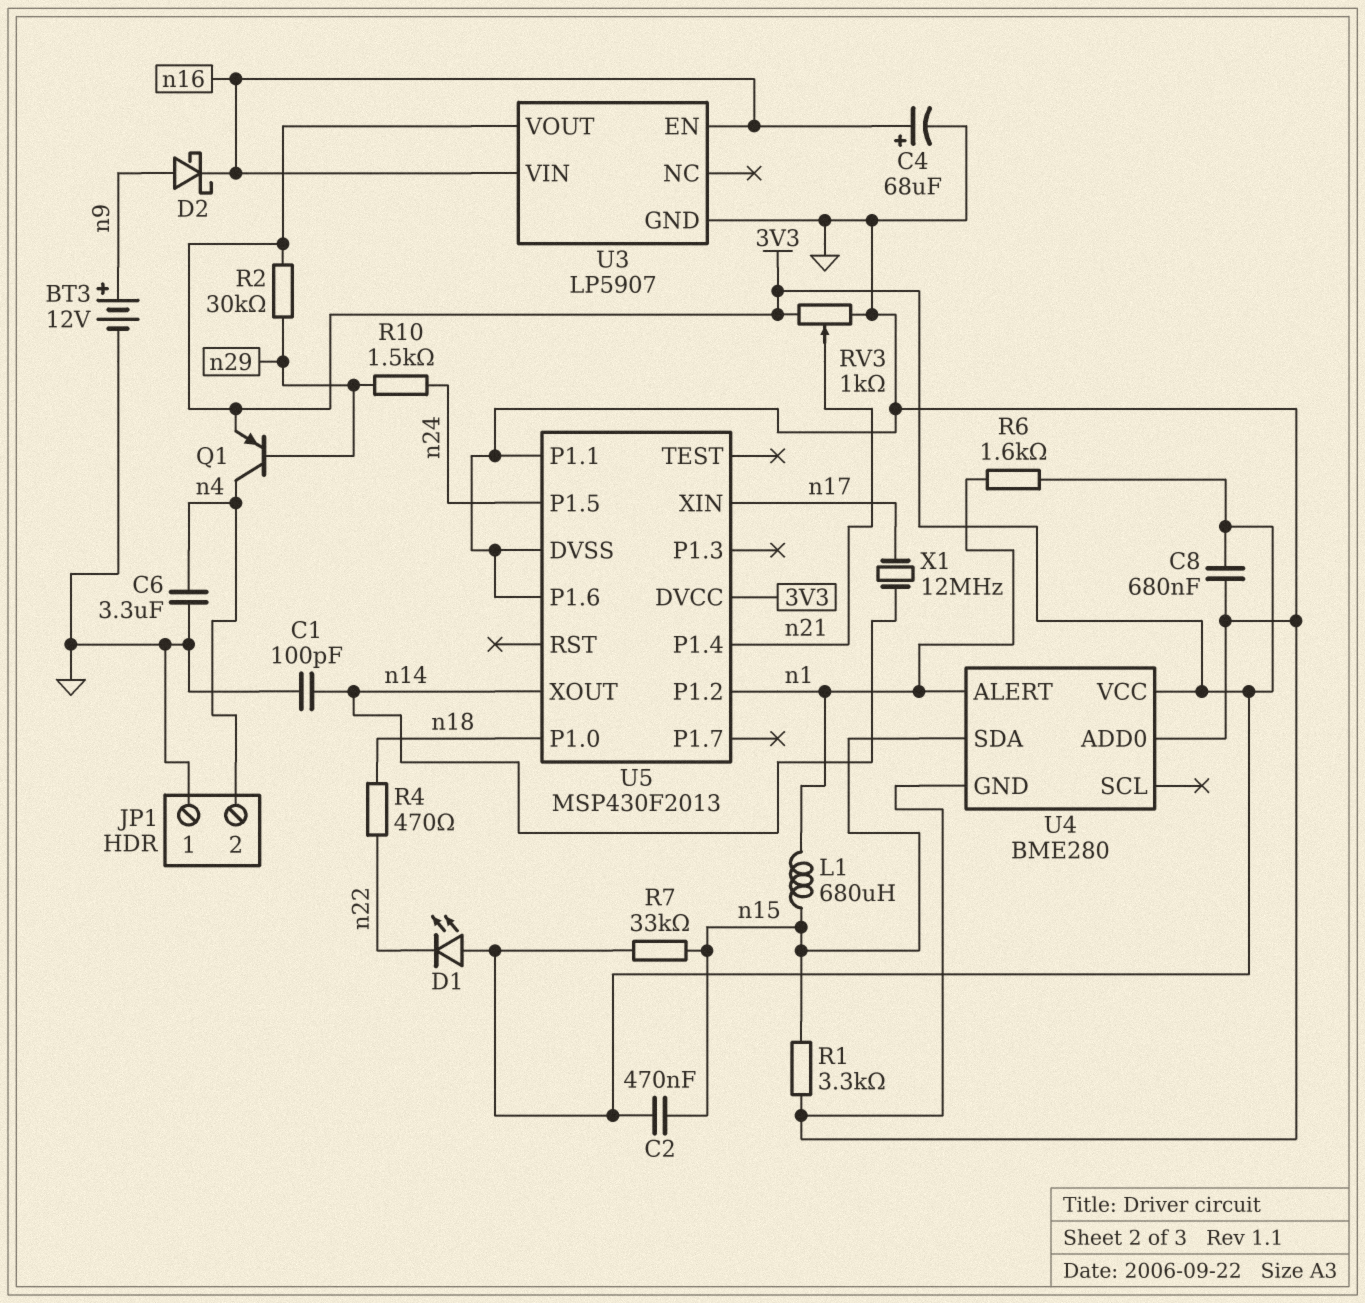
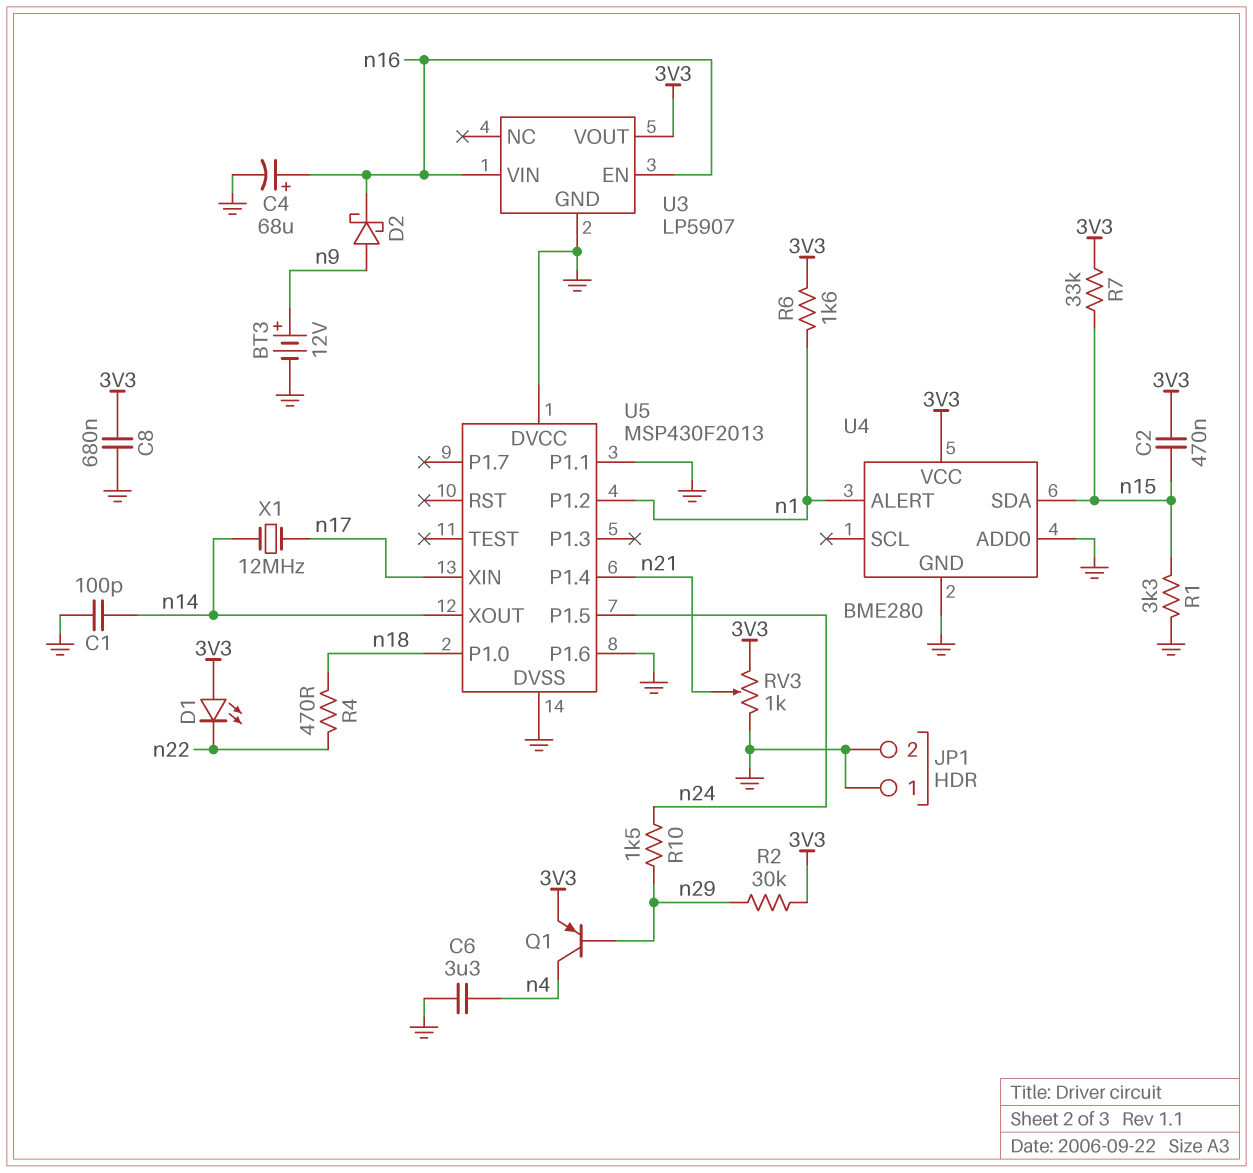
JP1 pin 2: n4 -> GND
L1: 680uH (n1, n15) -> none
U5 pin DVCC: 3V3 -> GND

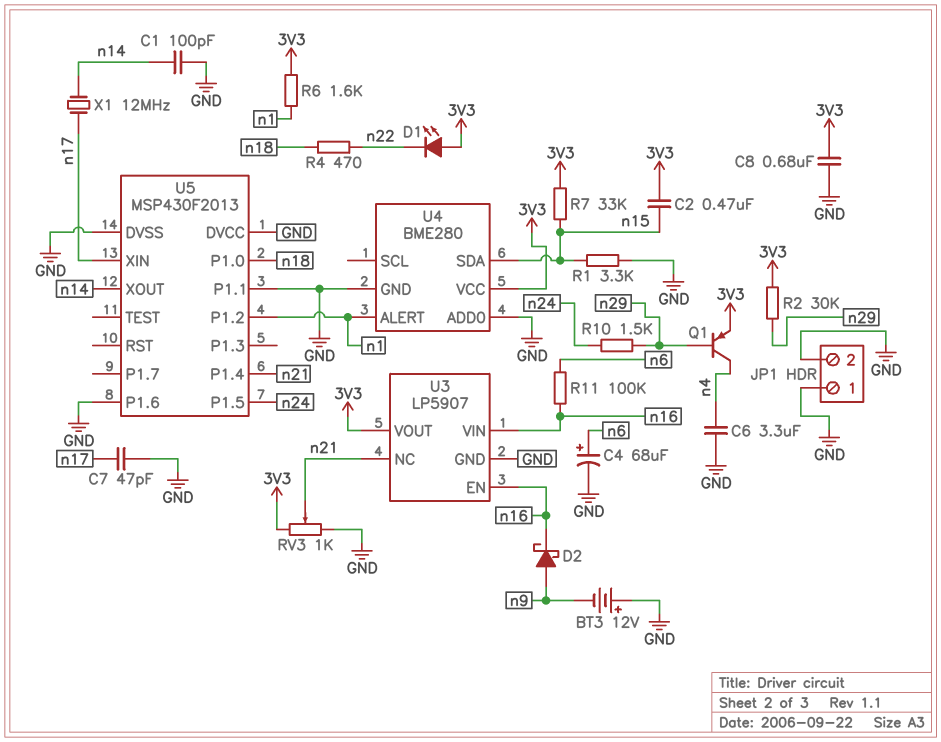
BT3: 12V (plus n9, minus GND) -> 12V (plus GND, minus n9)
C4: 68uF (plus n16, minus GND) -> 68uF (plus n6, minus GND)
C7: none -> 47pF (GND, n17)
R11: none -> 100k (n6, n16)
U3 pin NC: none -> n21

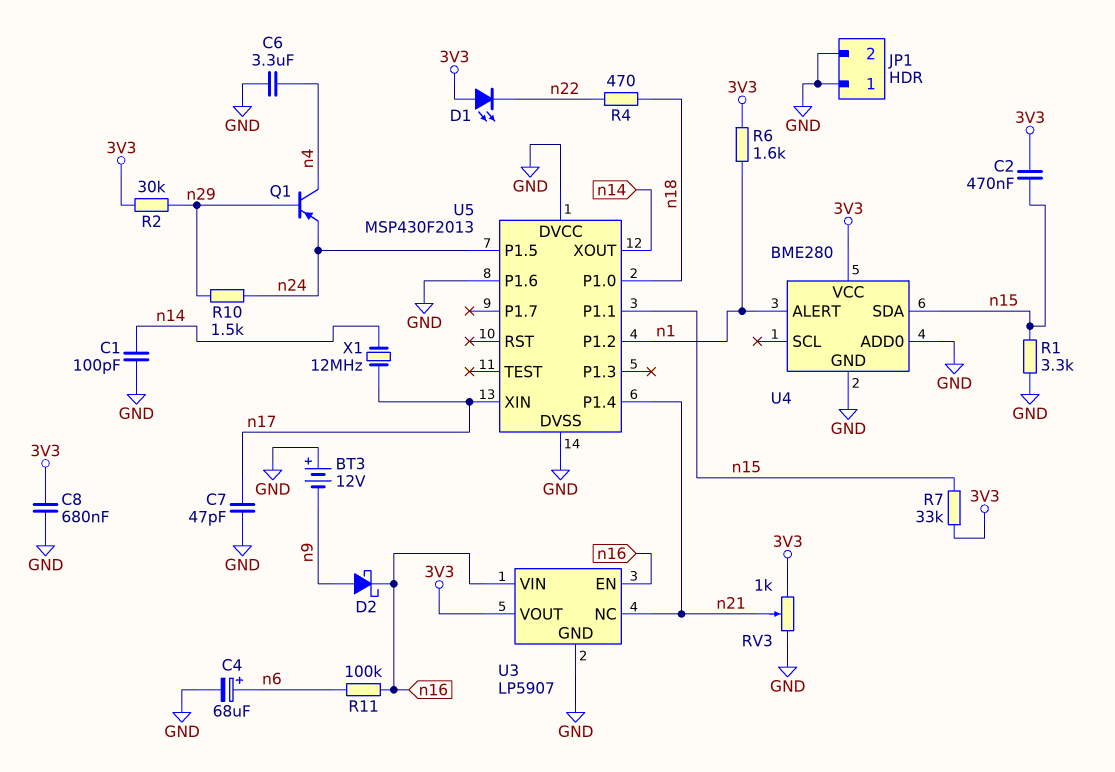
Q1: PNP (B n29, C n4, E 3V3) -> PNP (B n29, C n4, E n24)
U5 pin P1.1: GND -> n15

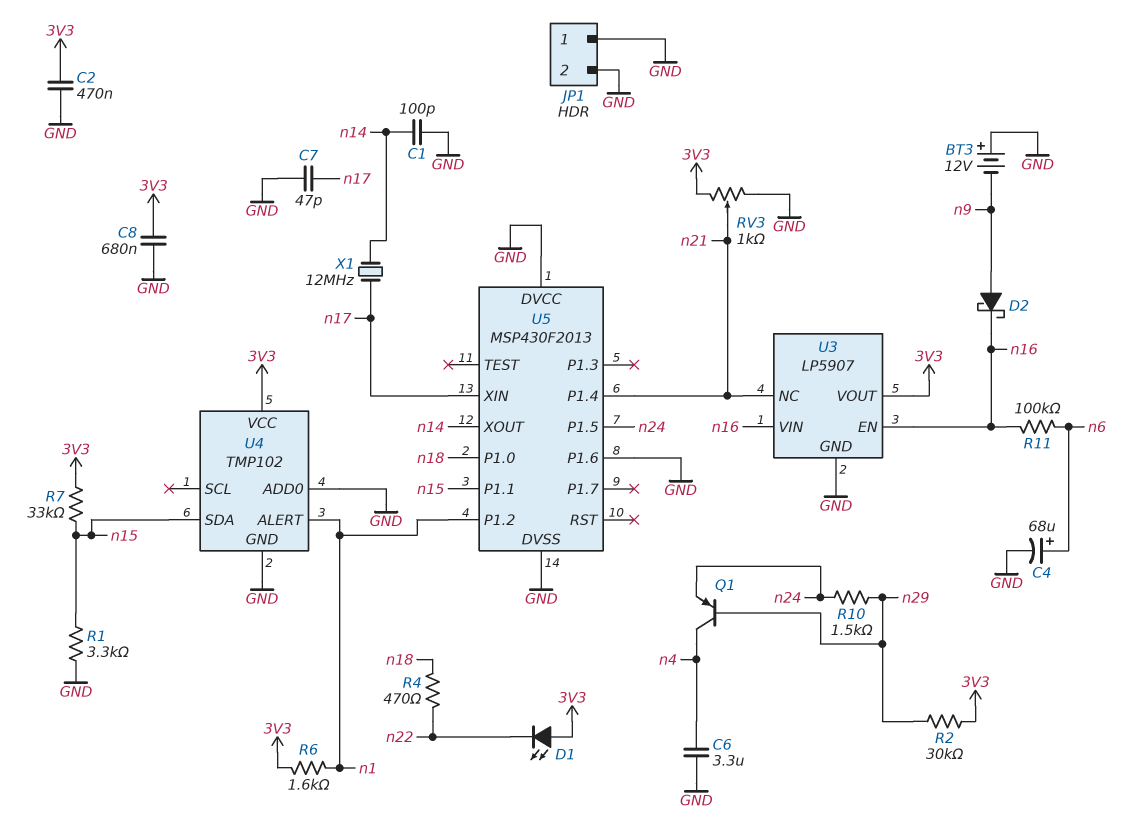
C2: 470nF (3V3, n15) -> 470nF (3V3, GND)
U4: BME280 -> TMP102

